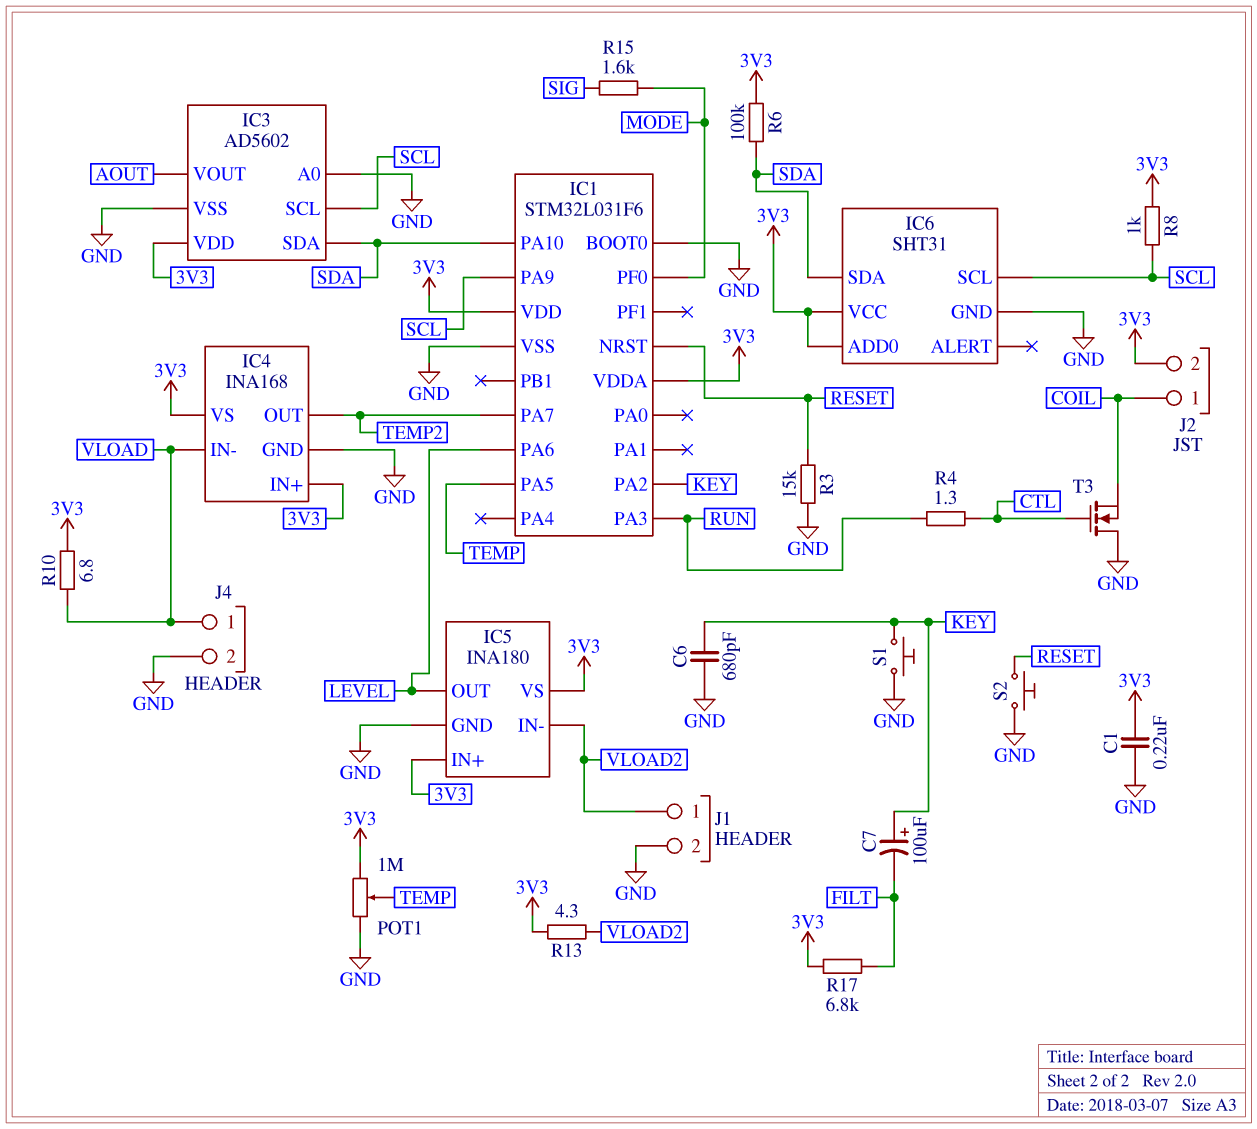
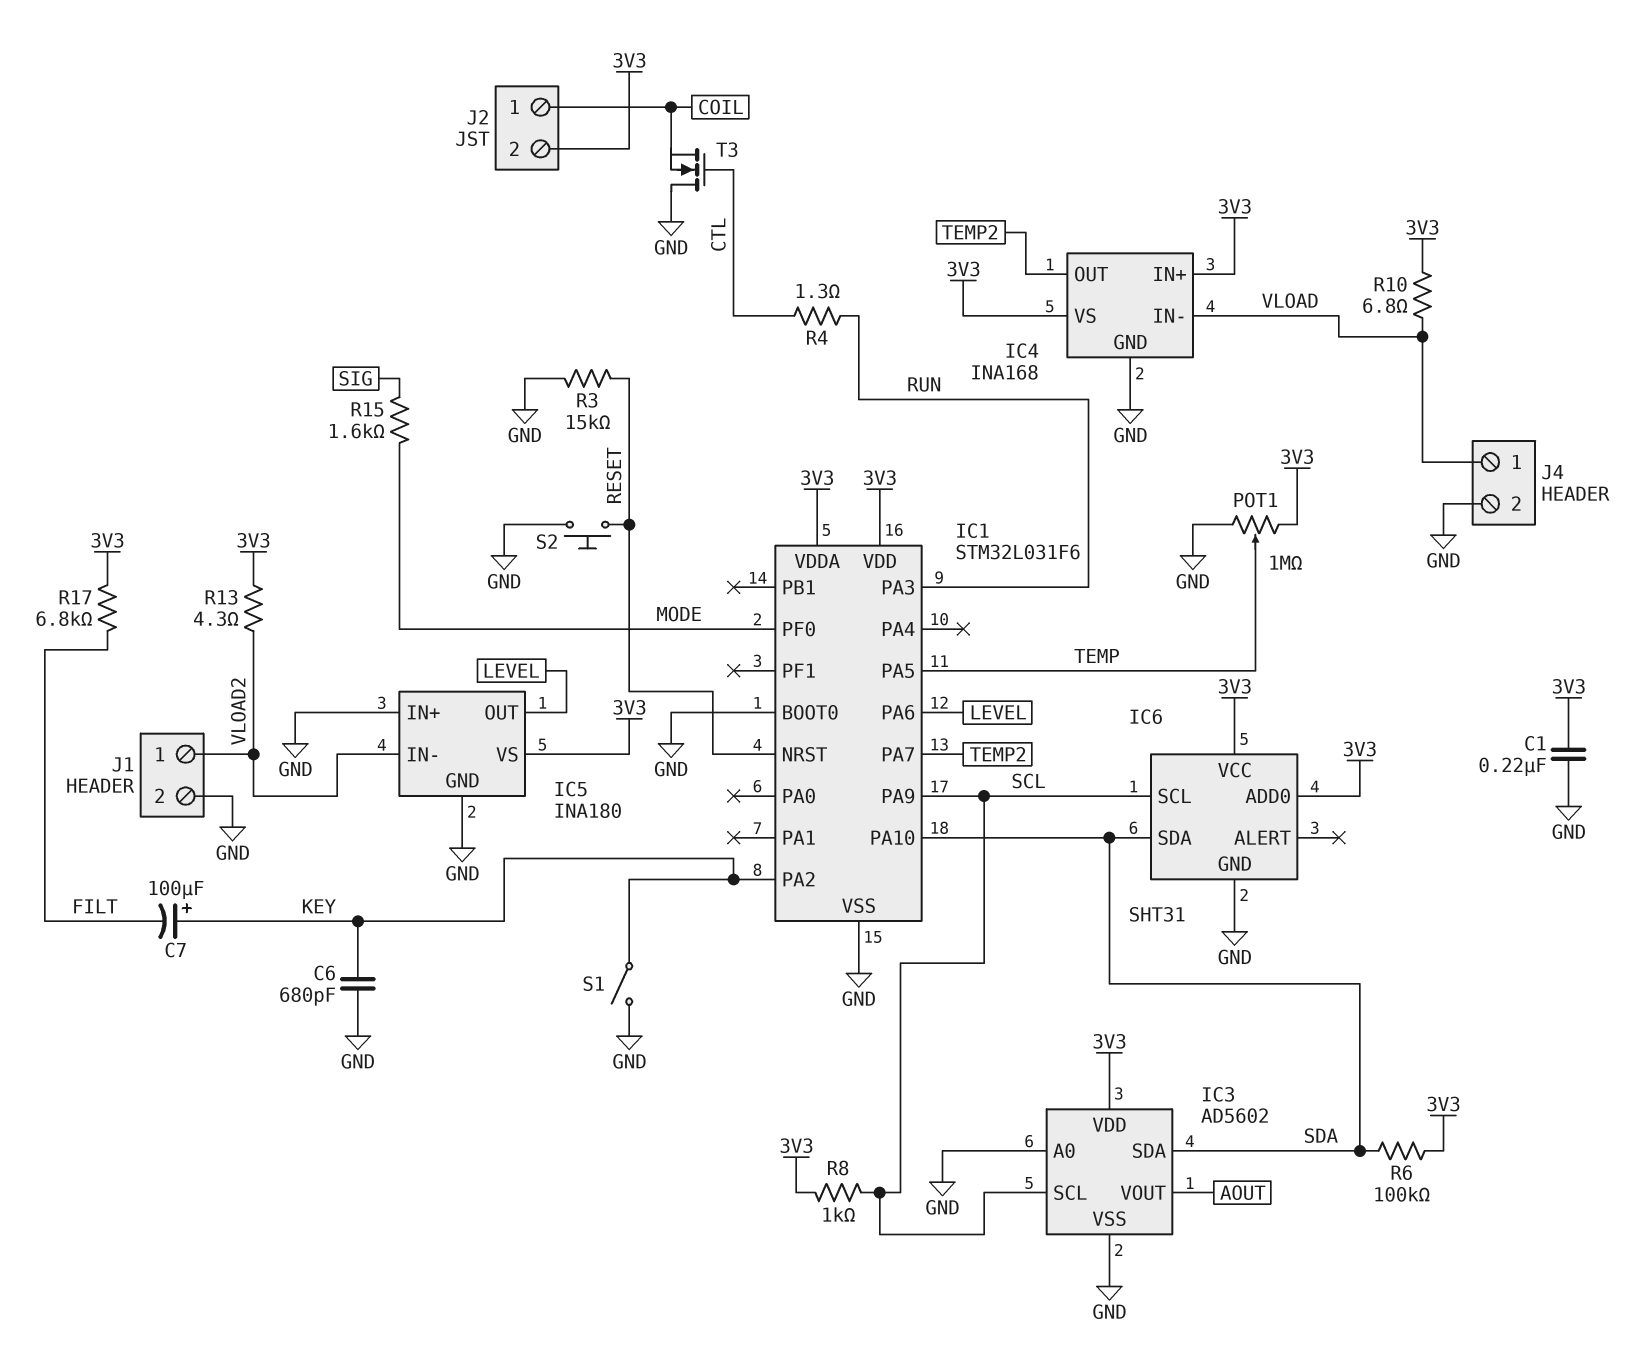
IC5 pin IN+: 3V3 -> GND
S1: button (GND, KEY) -> switch (GND, KEY)

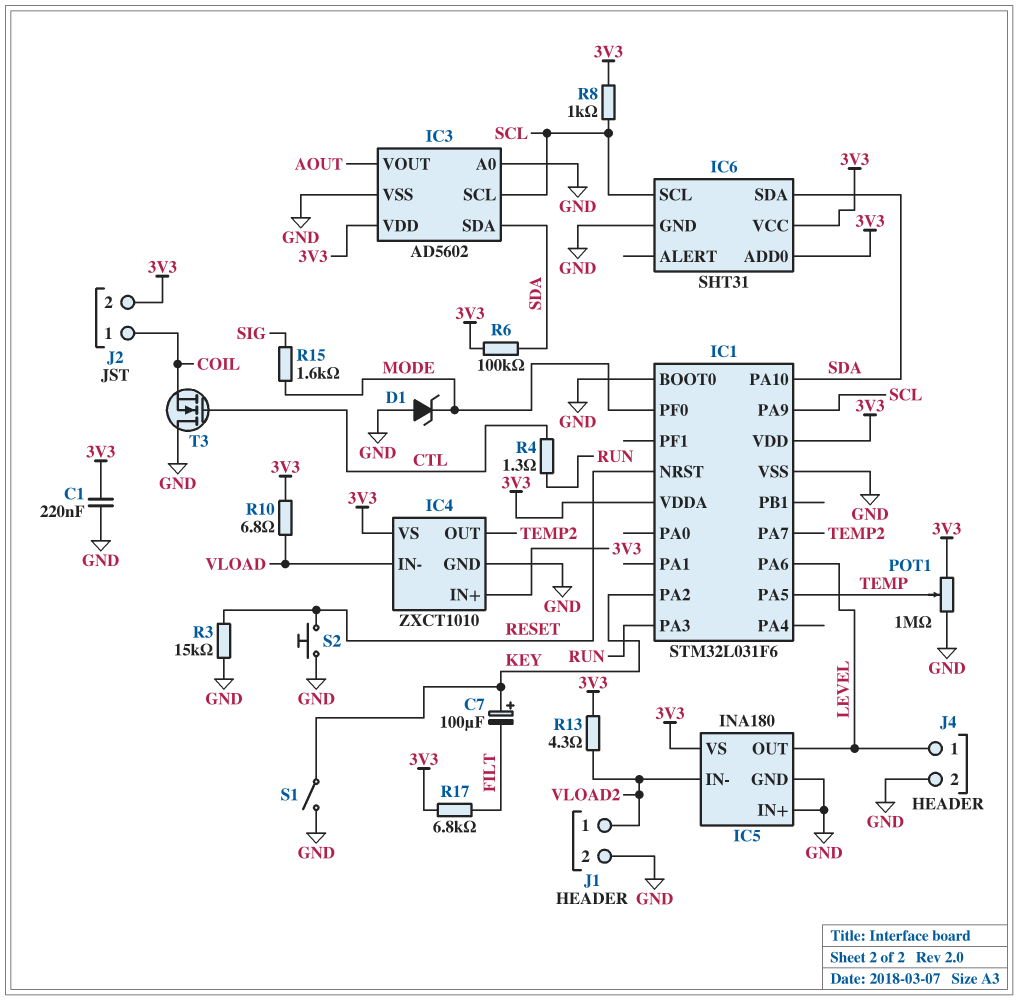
C6: 680pF (GND, KEY) -> none
D1: none -> zener (A GND, K MODE)
IC4: INA168 -> ZXCT1010
J4 pin 1: VLOAD -> LEVEL

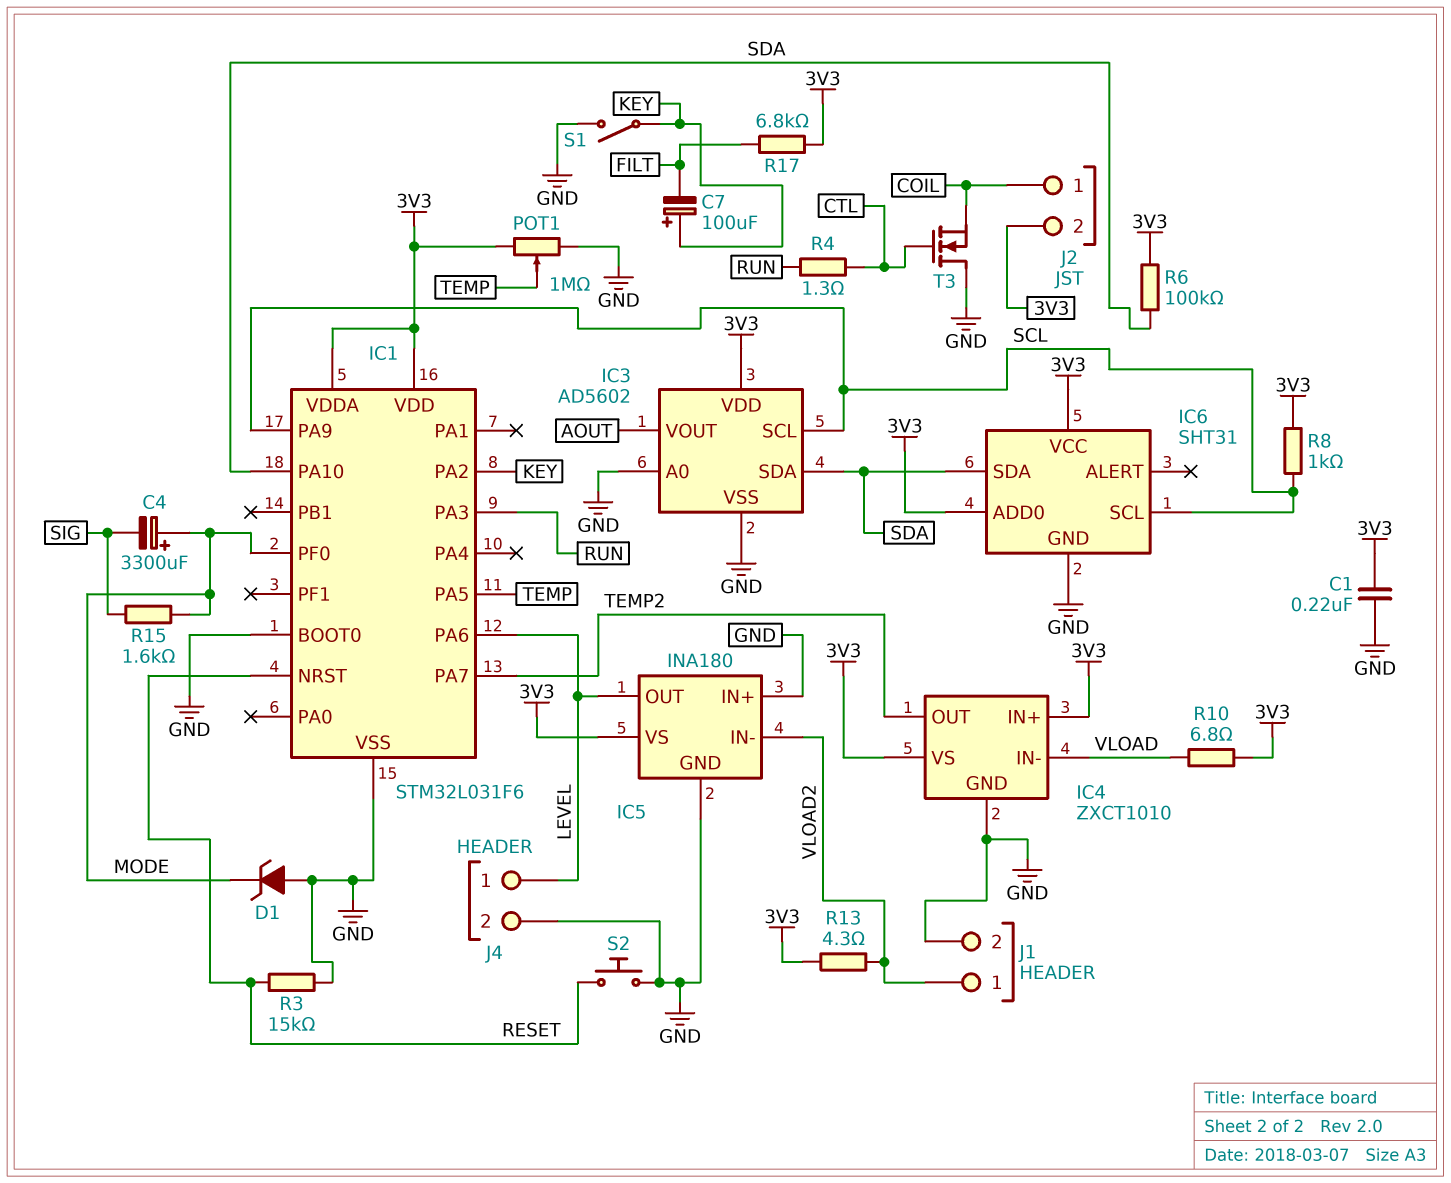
C4: none -> 3300uF (plus MODE, minus SIG)

